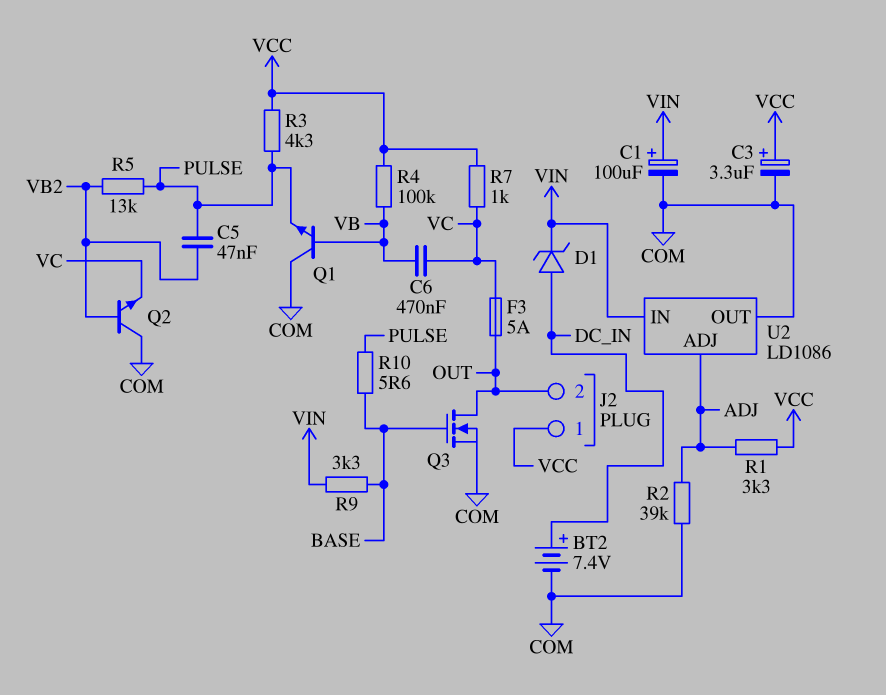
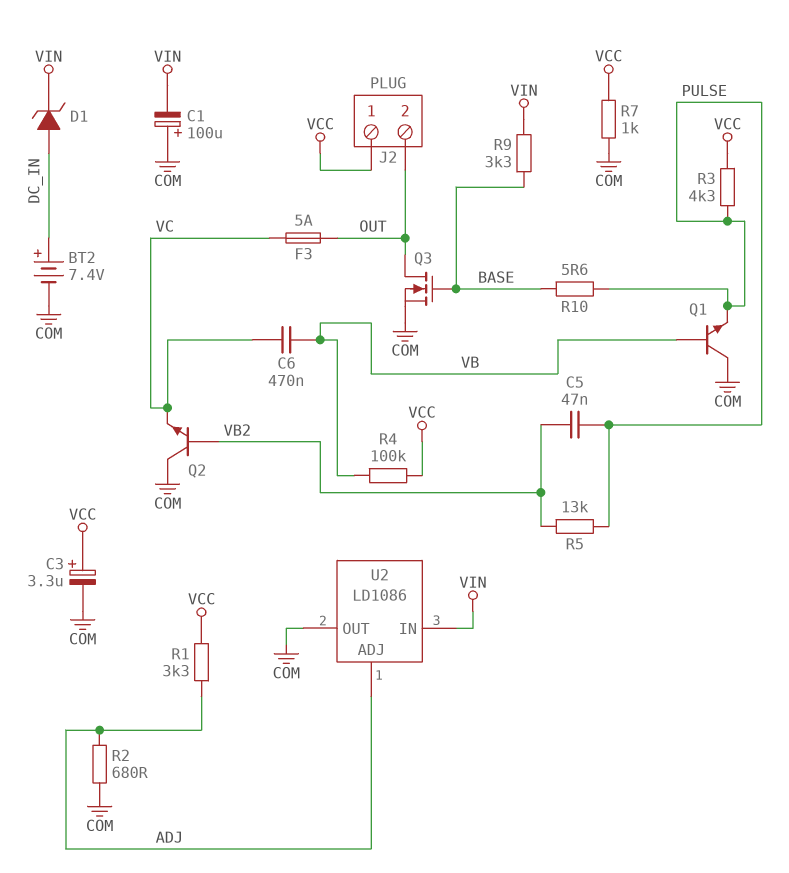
C1: 100uF (plus VIN, minus COM) -> 100uF (plus COM, minus VIN)
R2: 39k (ADJ, COM) -> 680 (ADJ, COM)
R7: 1k (VC, VCC) -> 1k (COM, VCC)

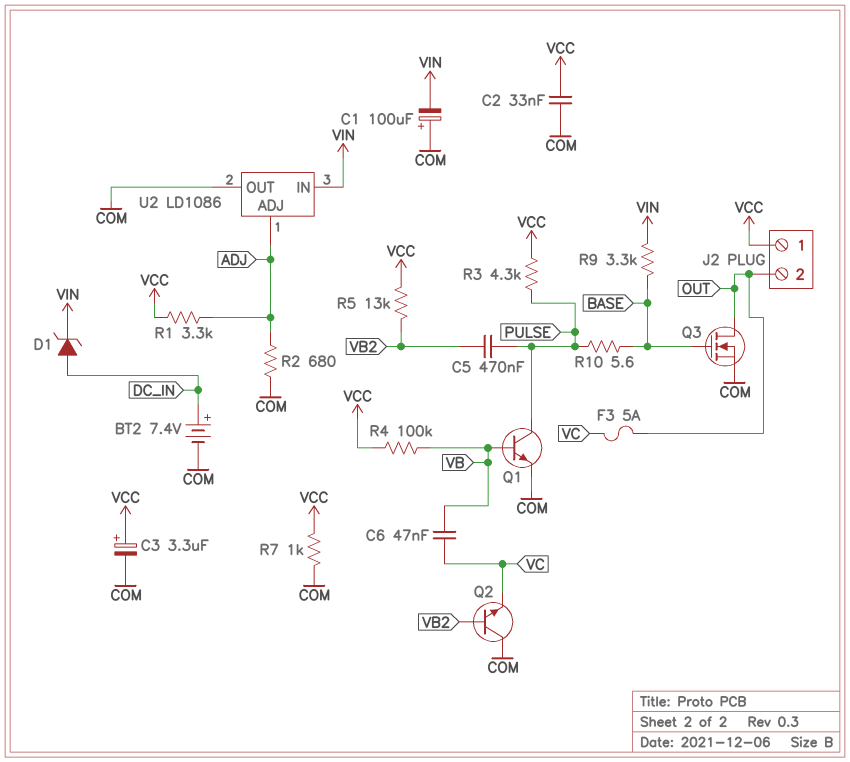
C2: none -> 33nF (COM, VCC)
C5: 47nF (PULSE, VB2) -> 470nF (PULSE, VB2)
C6: 470nF (VB, VC) -> 47nF (VB, VC)
Q1: NPN (B VB, C COM, E PULSE) -> NPN (B VB, C PULSE, E COM)
R5: 13k (PULSE, VB2) -> 13k (VB2, VCC)

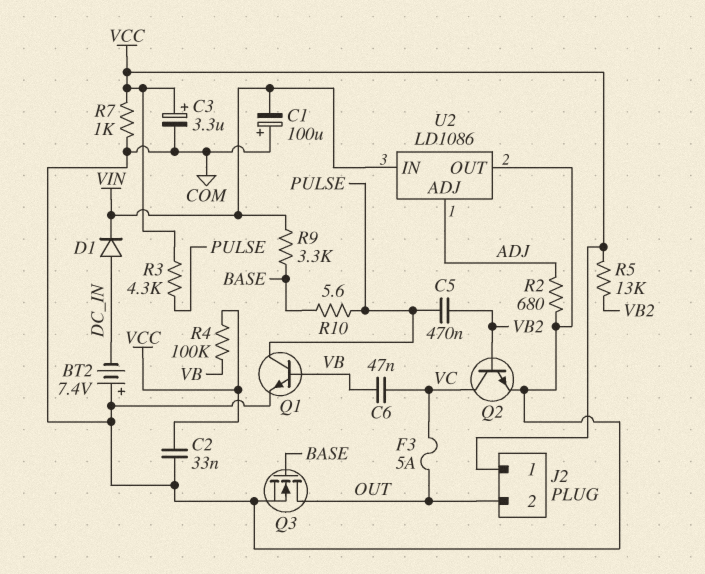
BT2: 7.4V (plus DC_IN, minus COM) -> 7.4V (plus COM, minus DC_IN)
D1: zener (A DC_IN, K VIN) -> diode (A DC_IN, K VIN)
Q2: NPN (B VB2, C COM, E VC) -> NPN (B VB2, C VC, E COM)
R1: 3.3k (ADJ, VCC) -> none

